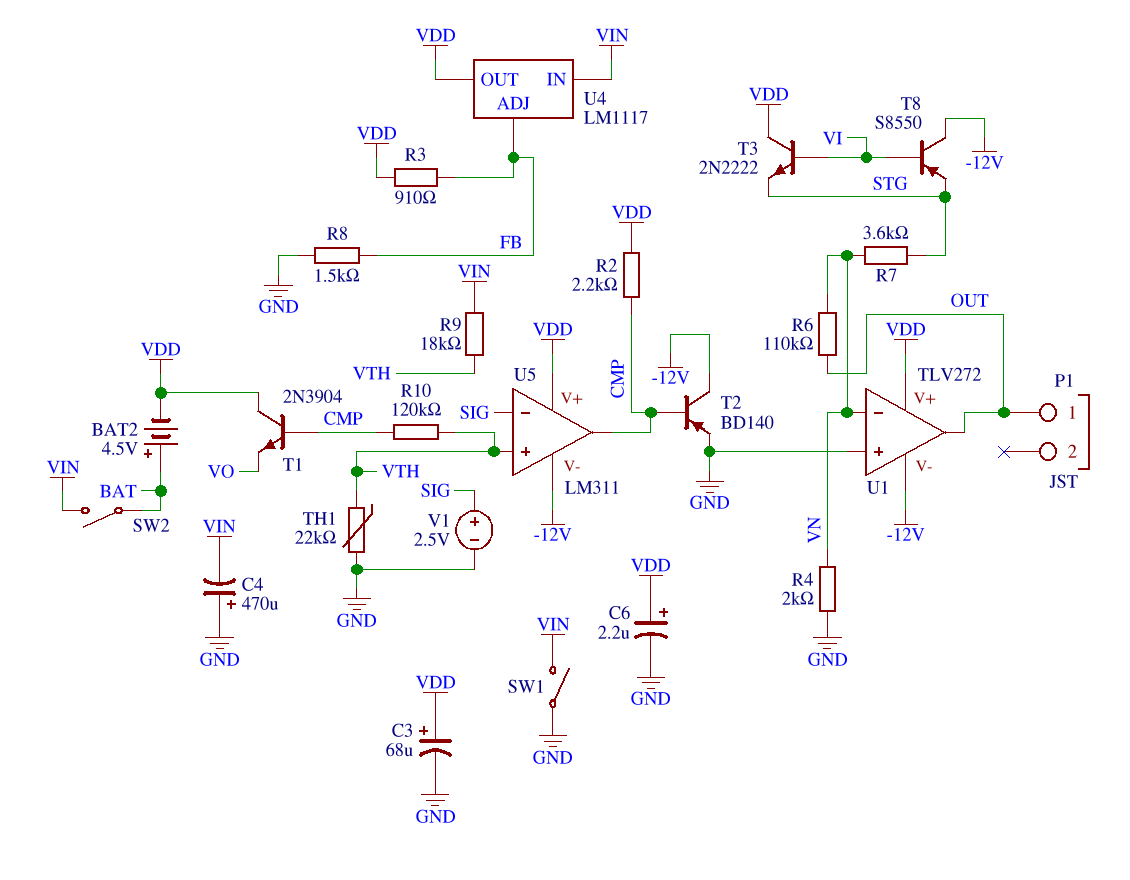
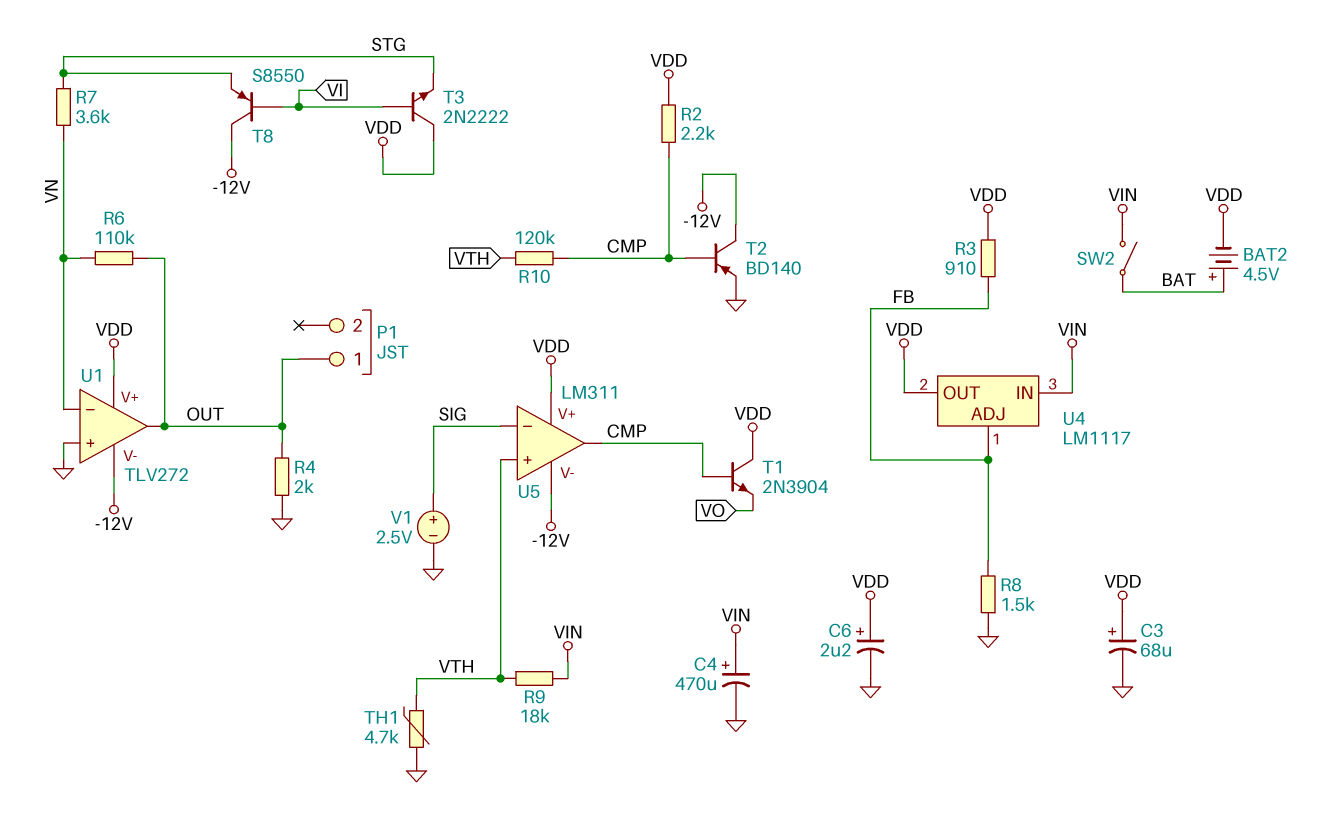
C4: 470uF (plus GND, minus VIN) -> 470uF (plus VIN, minus GND)
R4: 2k (GND, VN) -> 2k (GND, OUT)
SW1: switch (GND, VIN) -> none
TH1: 22k (GND, VTH) -> 4.7k (GND, VTH)

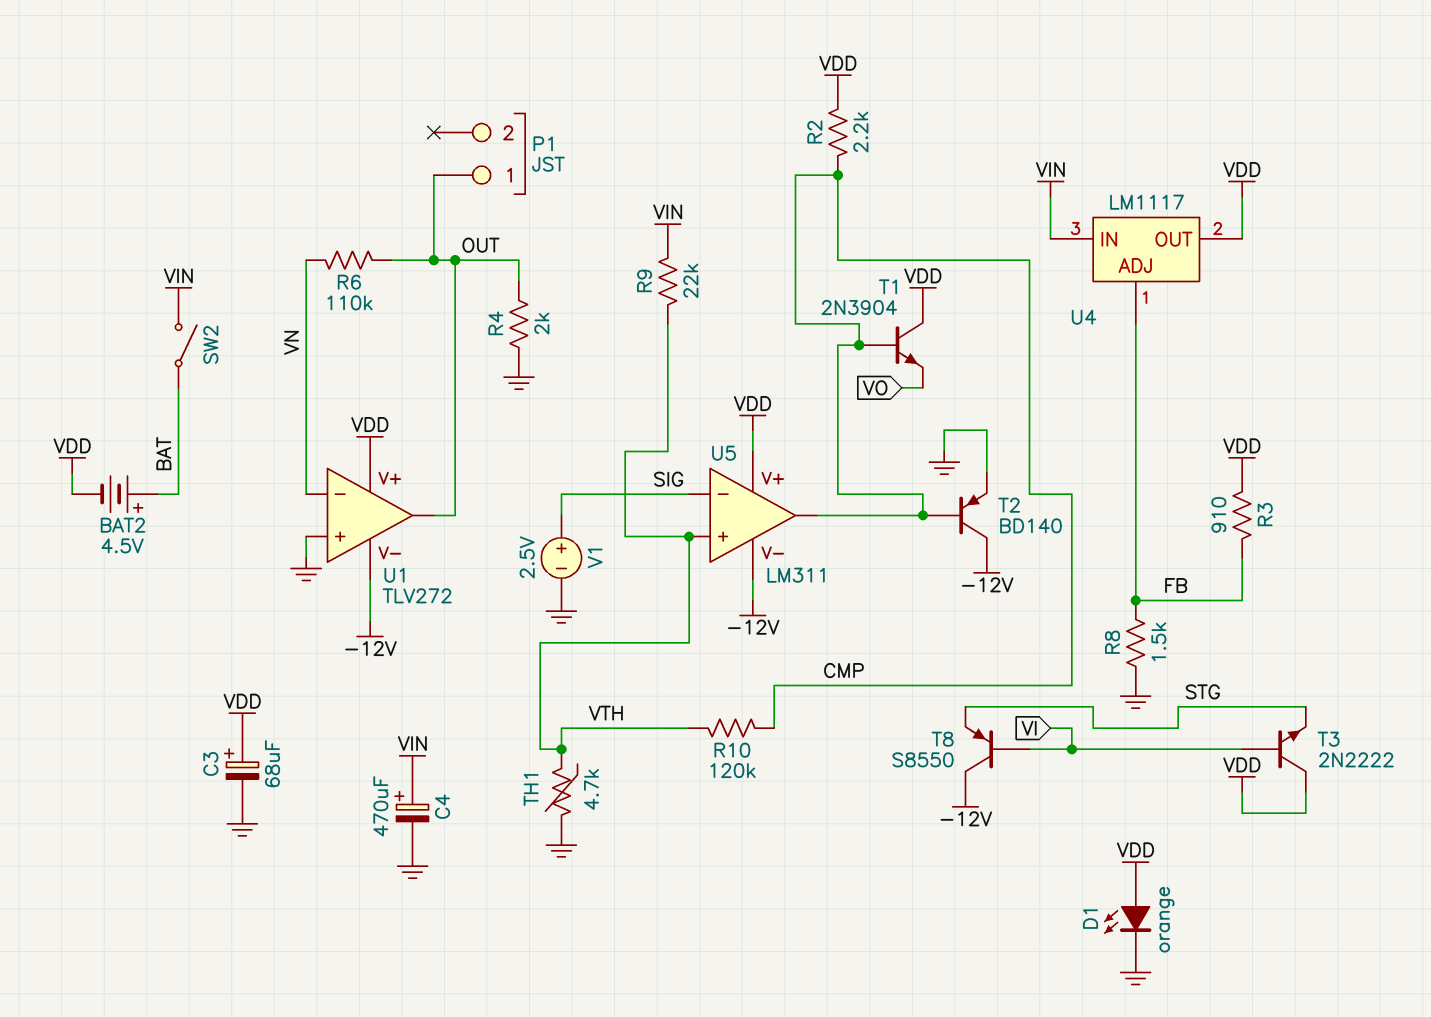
C6: 2.2uF (plus VDD, minus GND) -> none
D1: none -> LED orange (A VDD, K GND)
R7: 3.6k (STG, VN) -> none
R9: 18k (VIN, VTH) -> 22k (VIN, VTH)

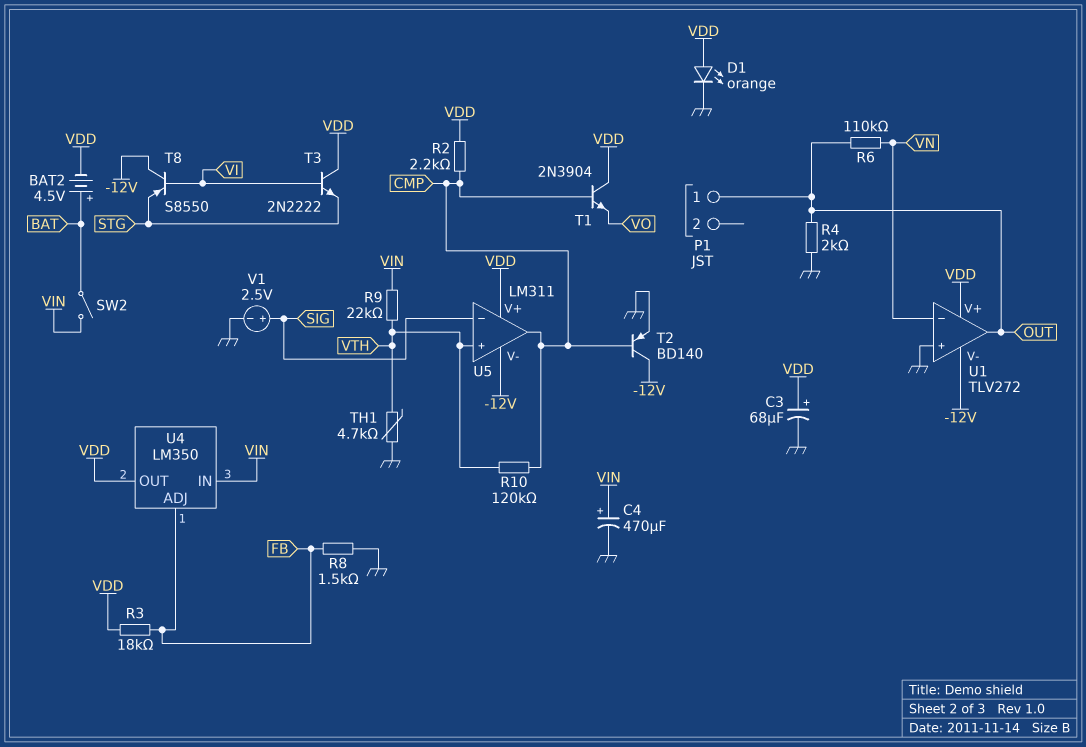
R3: 910 (FB, VDD) -> 18k (FB, VDD)
U4: LM1117 -> LM350

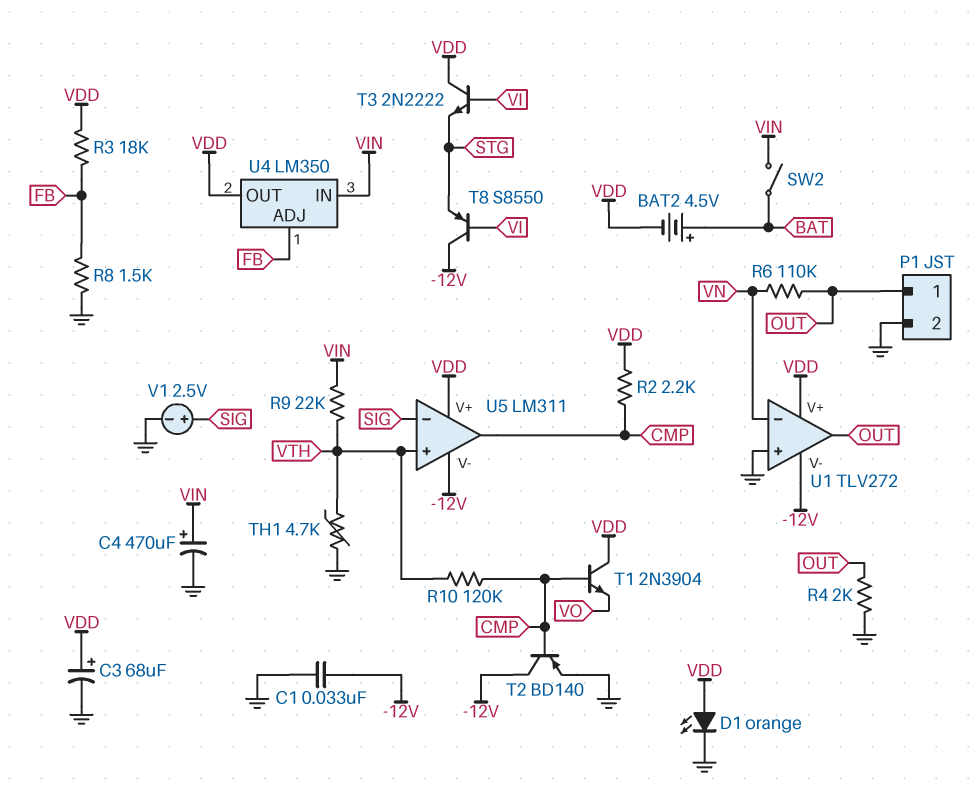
C1: none -> 33nF (-12V, GND)
P1 pin 2: none -> GND

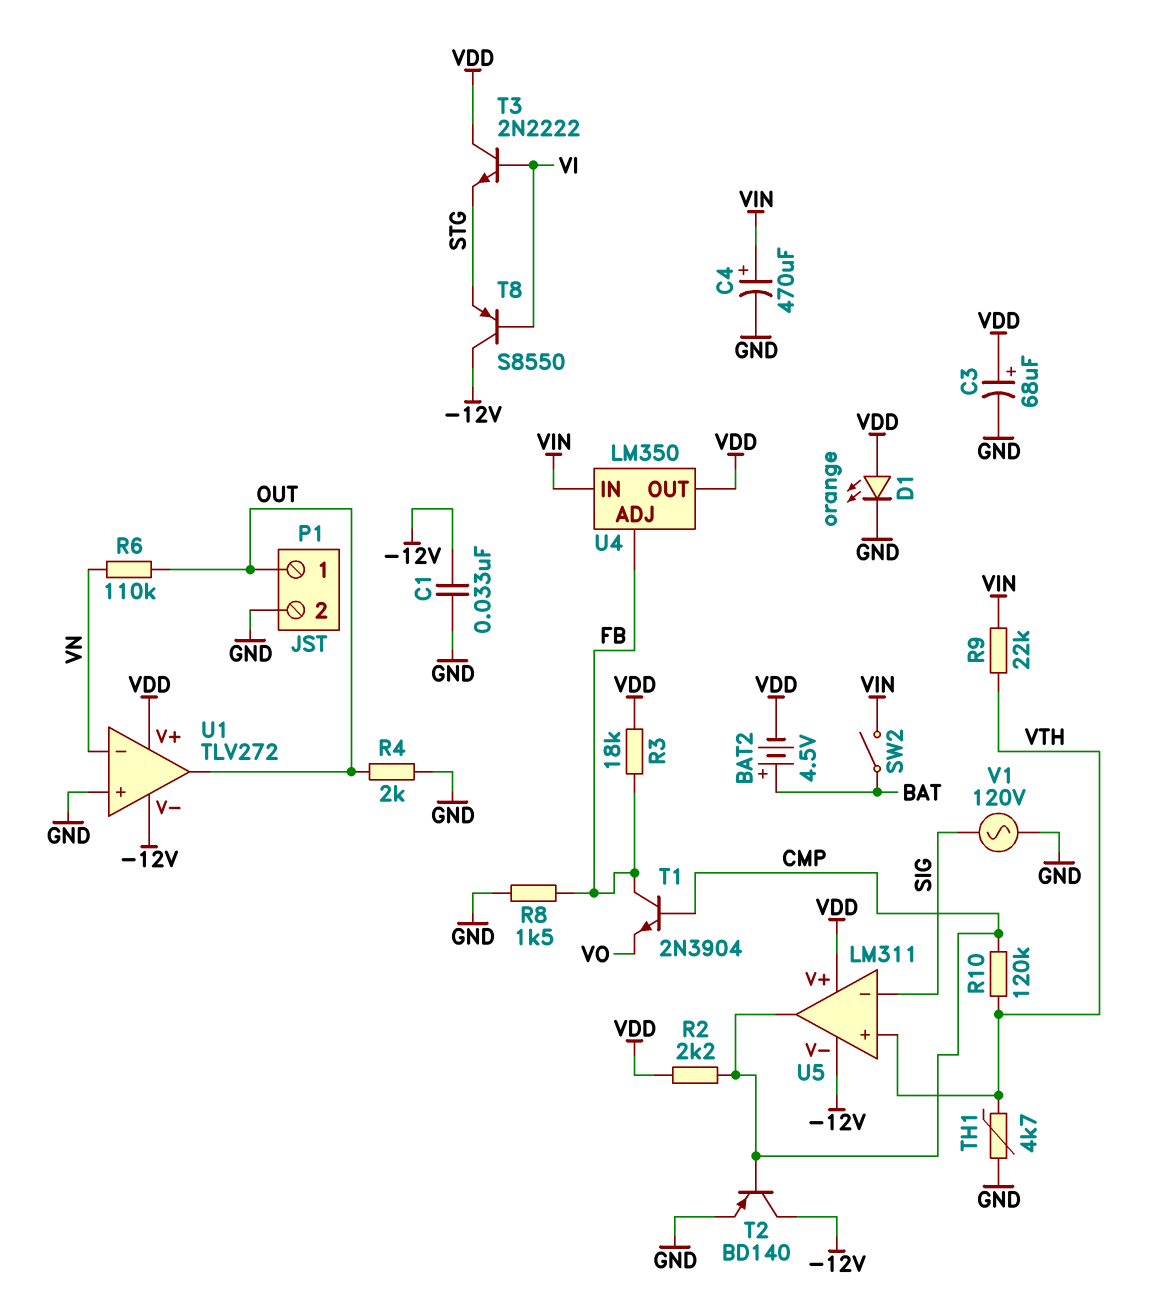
T1: NPN 2N3904 (B CMP, C VDD, E VO) -> NPN 2N3904 (B CMP, C FB, E VO)
V1: 2.5V (plus SIG, minus GND) -> AC 120V (GND, SIG)

